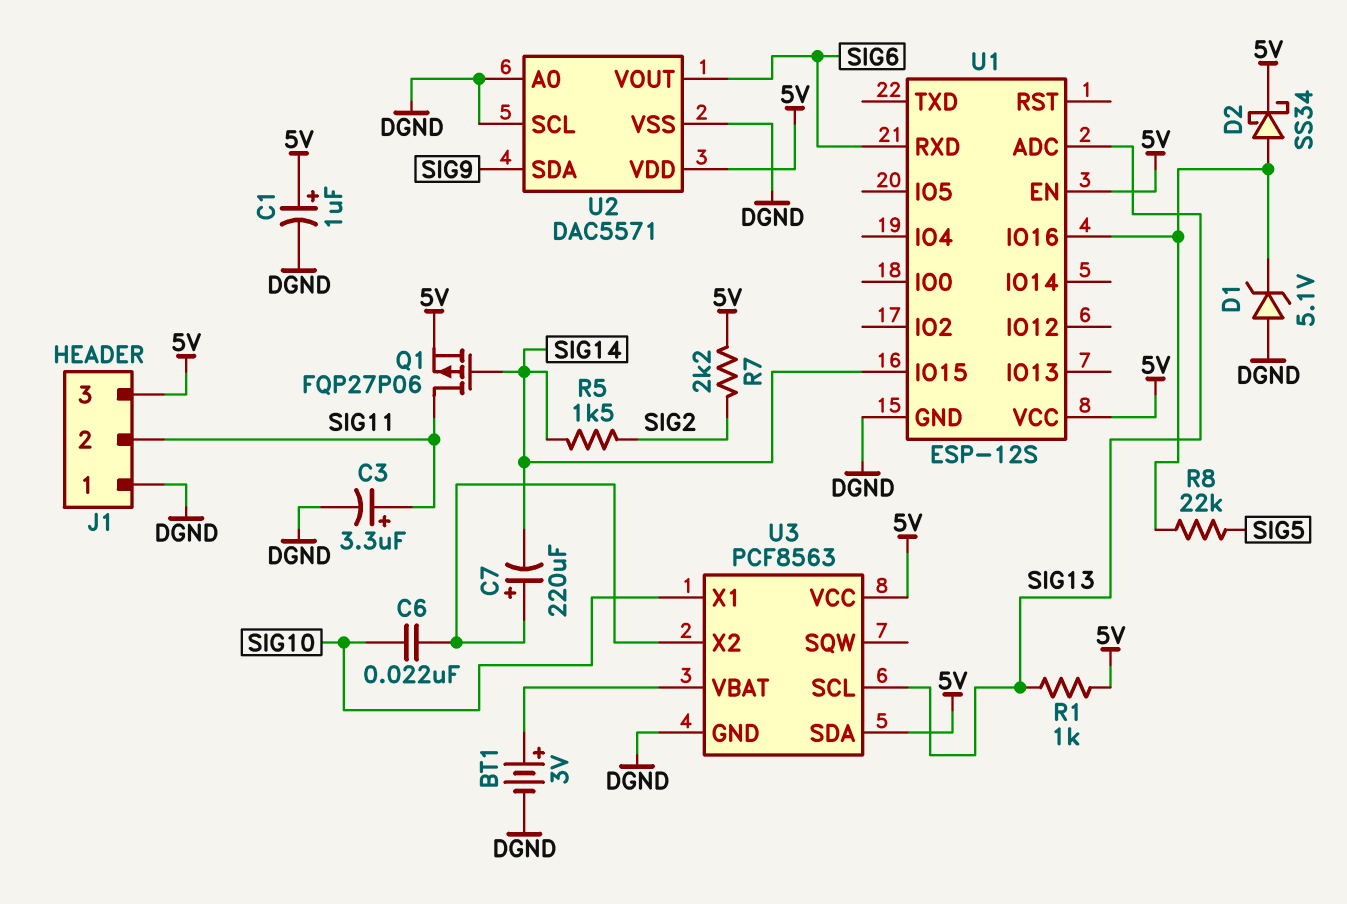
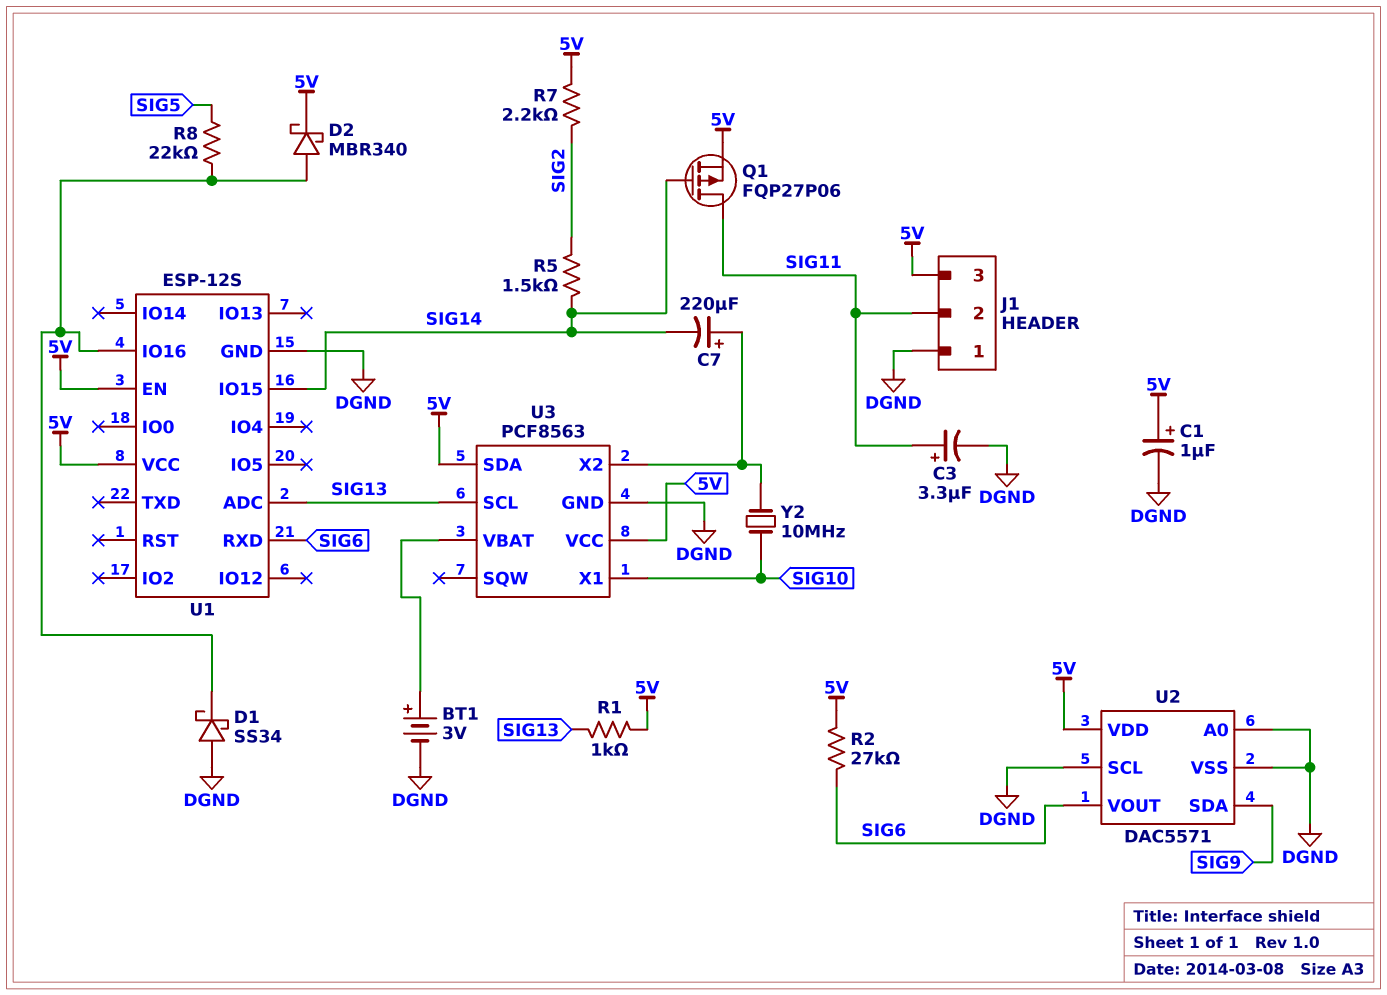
C6: 22nF (SIG10, U3/X2) -> none
D1: zener 5.1V (A DGND, K U1/IO16) -> schottky SS34 (A DGND, K U1/IO16)
D2: schottky SS34 (A U1/IO16, K 5V) -> schottky MBR340 (A U1/IO16, K 5V)
R2: none -> 27k (5V, SIG6)
Y2: none -> 10MHz (SIG10, U3/X2)

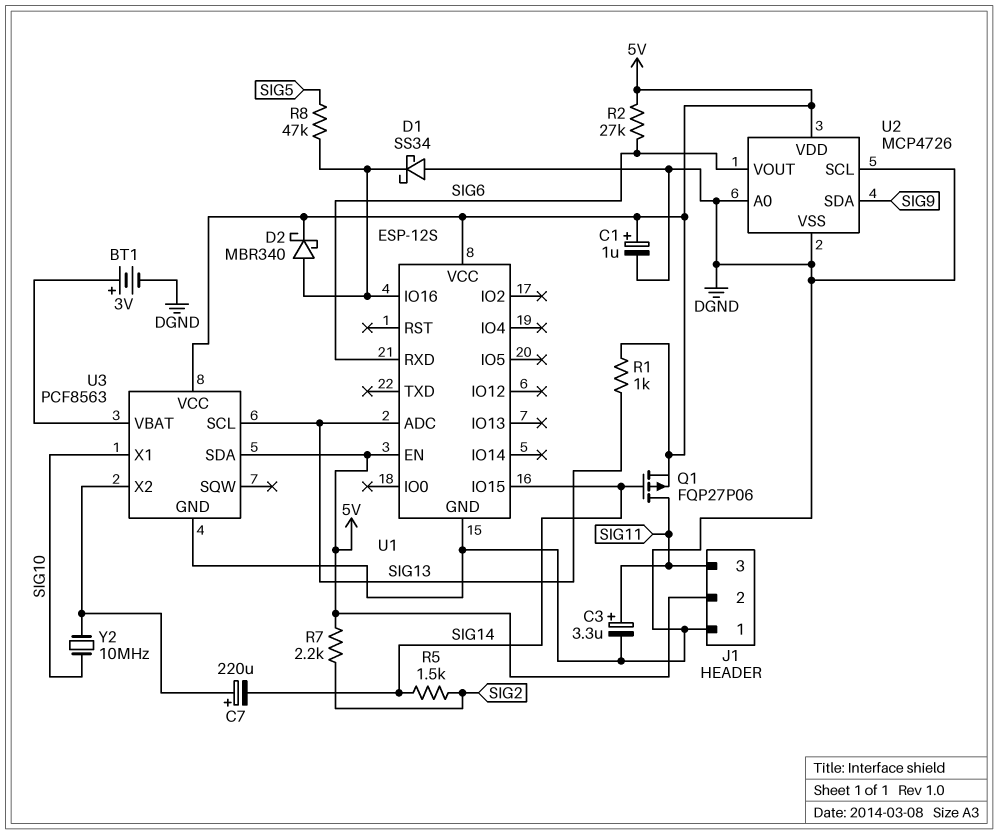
J1 pin 2: SIG11 -> 5V
J1 pin 3: 5V -> SIG11
R8: 22k (SIG5, U1/IO16) -> 47k (SIG5, U1/IO16)
U2: DAC5571 -> MCP4726

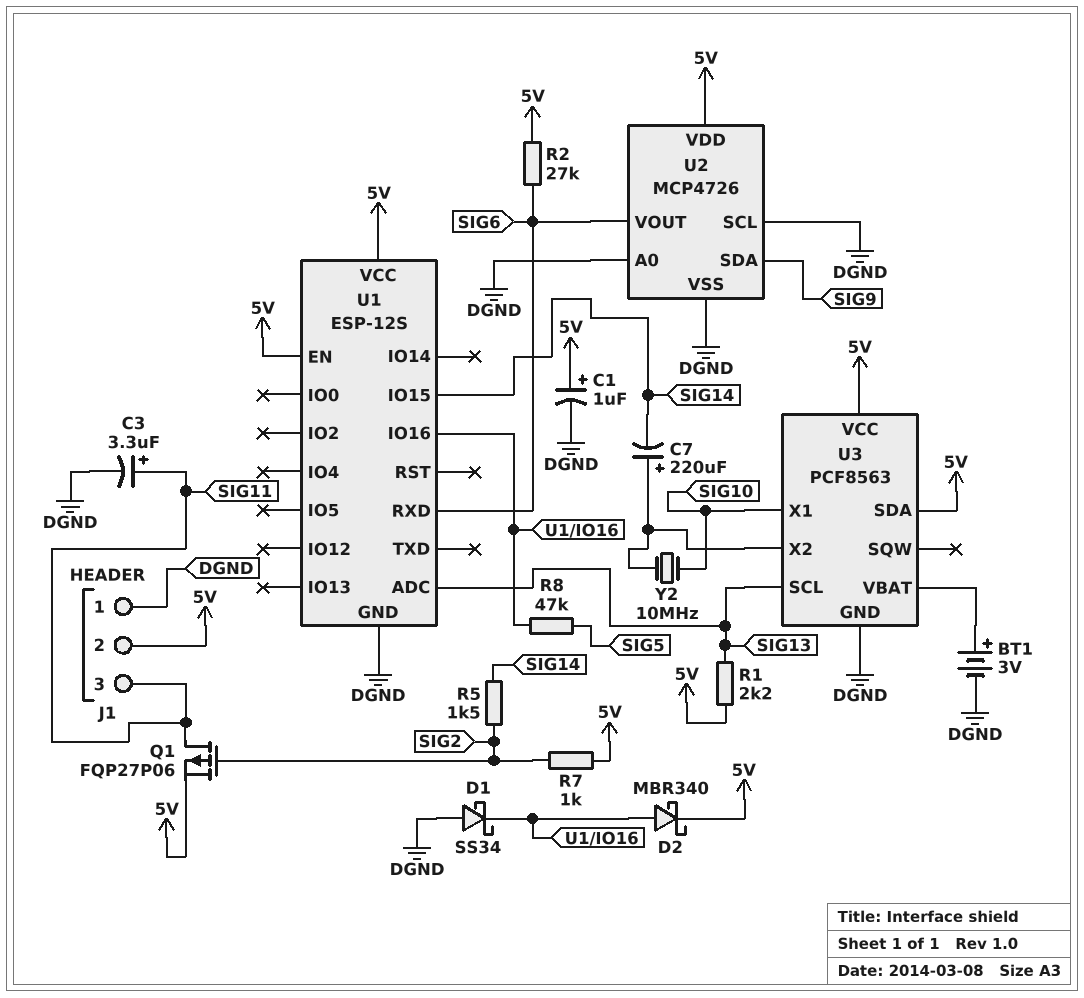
Q1: PMOS FQP27P06 (G SIG14, D SIG11, S 5V) -> PMOS FQP27P06 (G SIG2, D SIG11, S 5V)
R1: 1k (5V, SIG13) -> 2.2k (5V, SIG13)
R7: 2.2k (5V, SIG2) -> 1k (5V, SIG2)

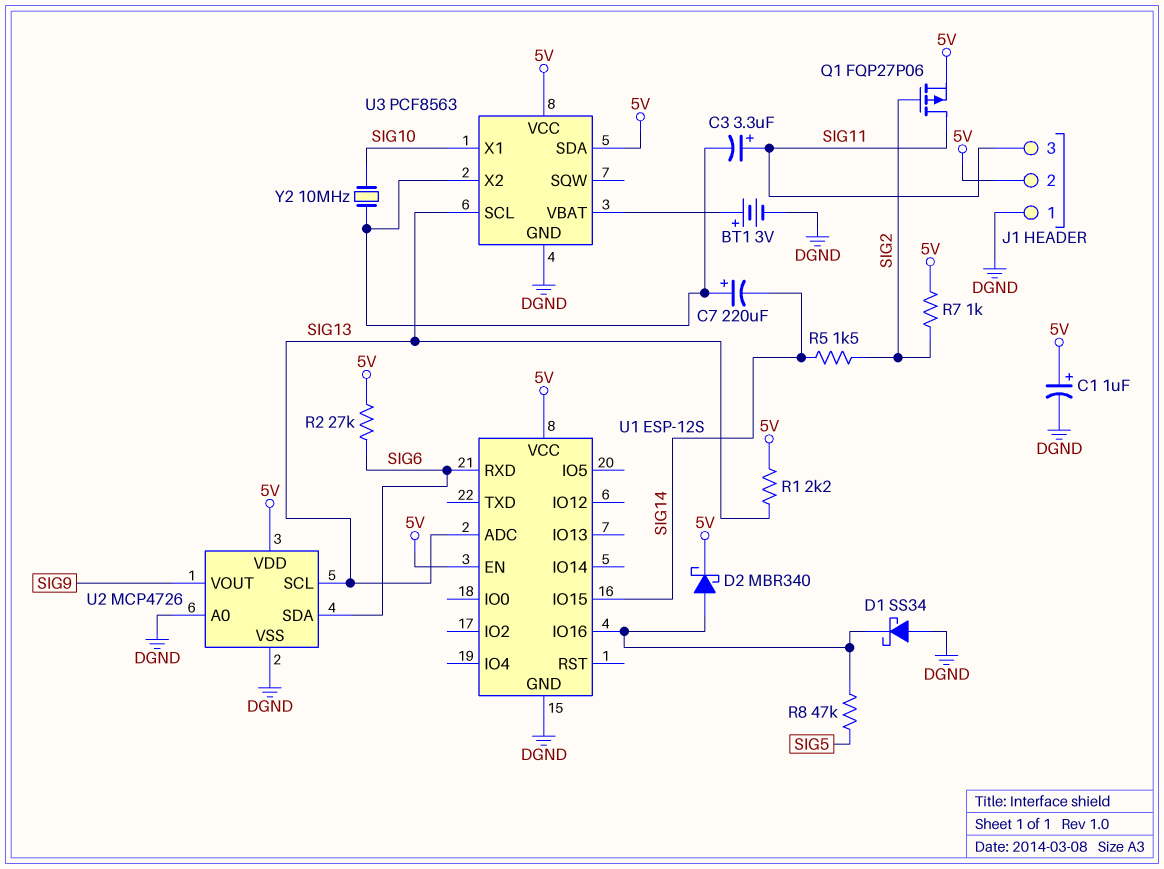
C3: 3.3uF (plus SIG11, minus DGND) -> 3.3uF (plus SIG11, minus U3/X2)
U2 pin SCL: DGND -> SIG13
U2 pin SDA: SIG9 -> SIG6
U2 pin VOUT: SIG6 -> SIG9

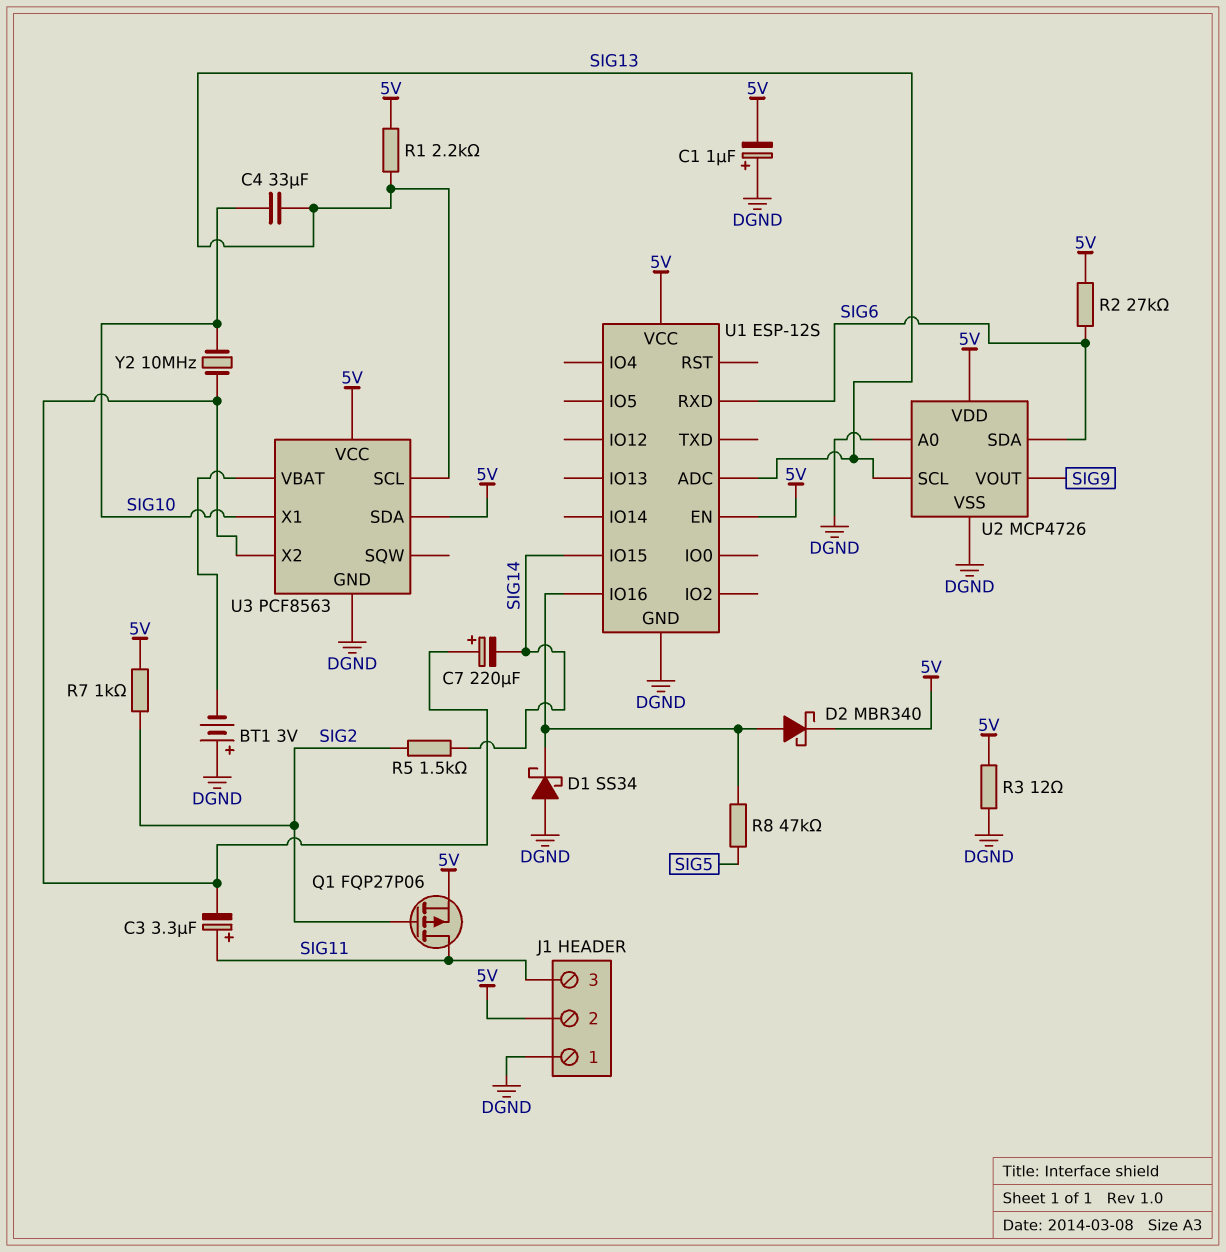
BT1: 3V (plus U3/VBAT, minus DGND) -> 3V (plus DGND, minus U3/VBAT)
C1: 1uF (plus 5V, minus DGND) -> 1uF (plus DGND, minus 5V)
C4: none -> 33uF (SIG10, SIG13)
R3: none -> 12 (5V, DGND)

